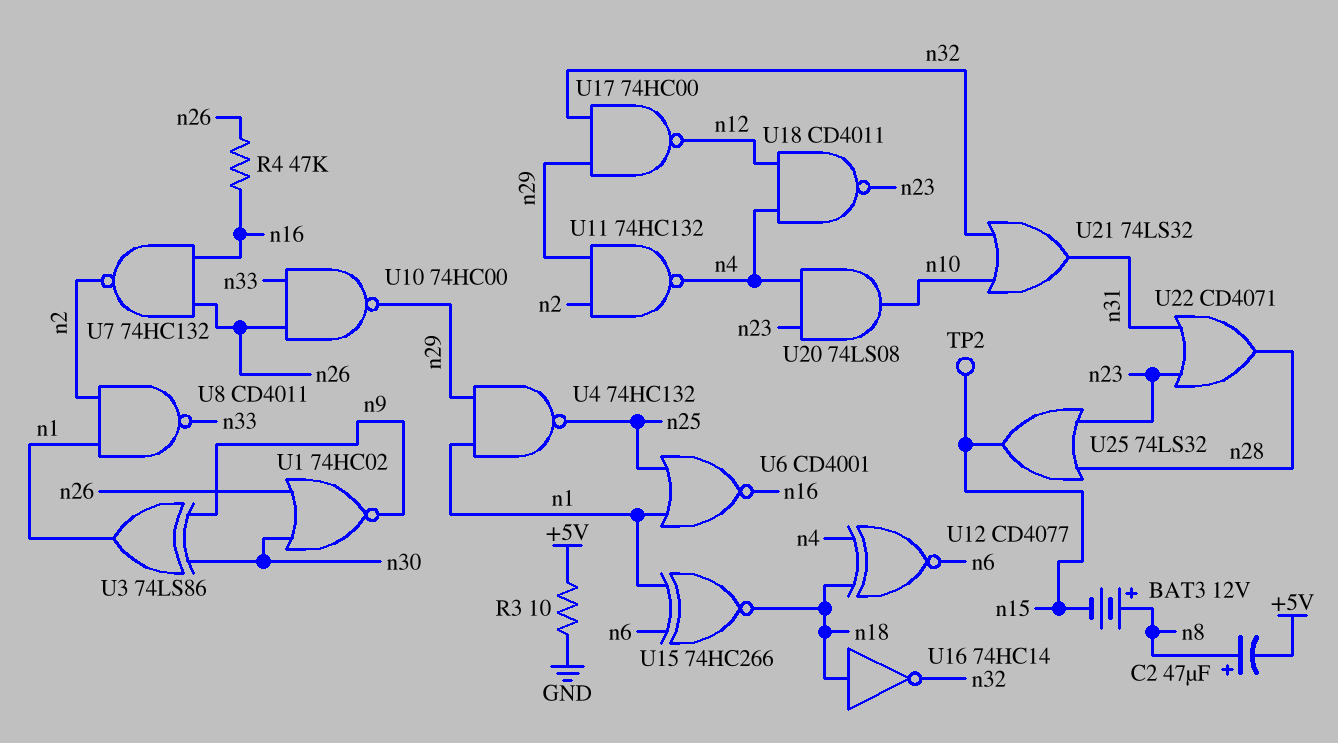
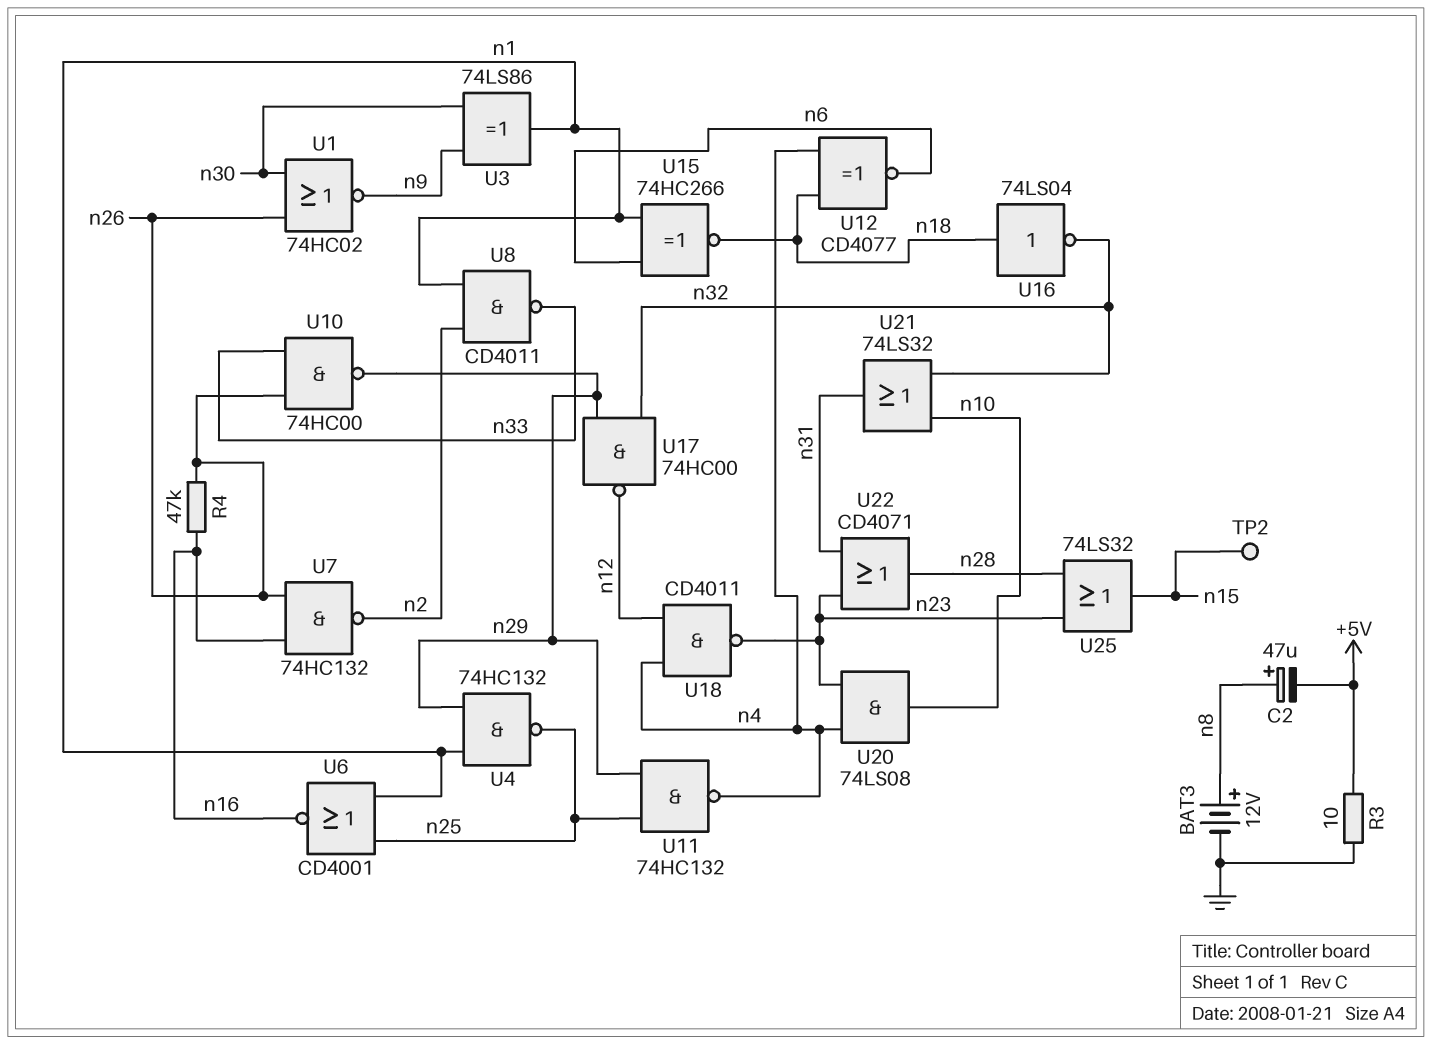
BAT3: 12V (plus n8, minus n15) -> 12V (plus n8, minus GND)
U11: NAND 74HC132 (in n2, in n29, out n4) -> NAND 74HC132 (in n25, in n29, out n4)
U16: NOT 74HC14 (in n18, out n32) -> NOT 74LS04 (in n18, out n32)

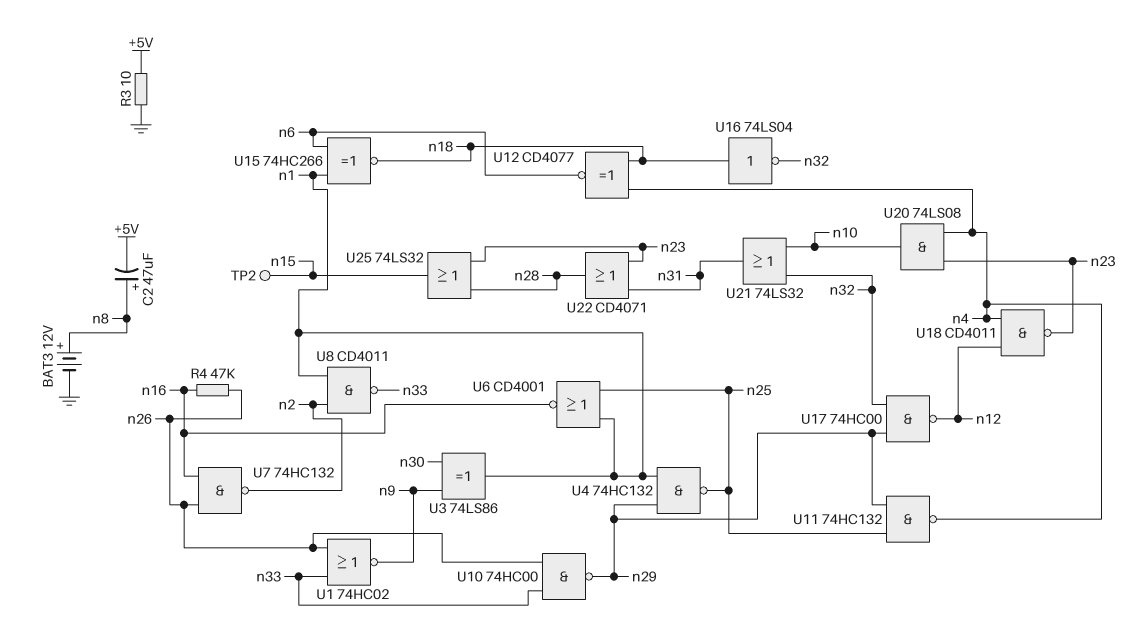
U1: NOR 74HC02 (in n26, in n30, out n9) -> NOR 74HC02 (in n26, in n33, out n9)

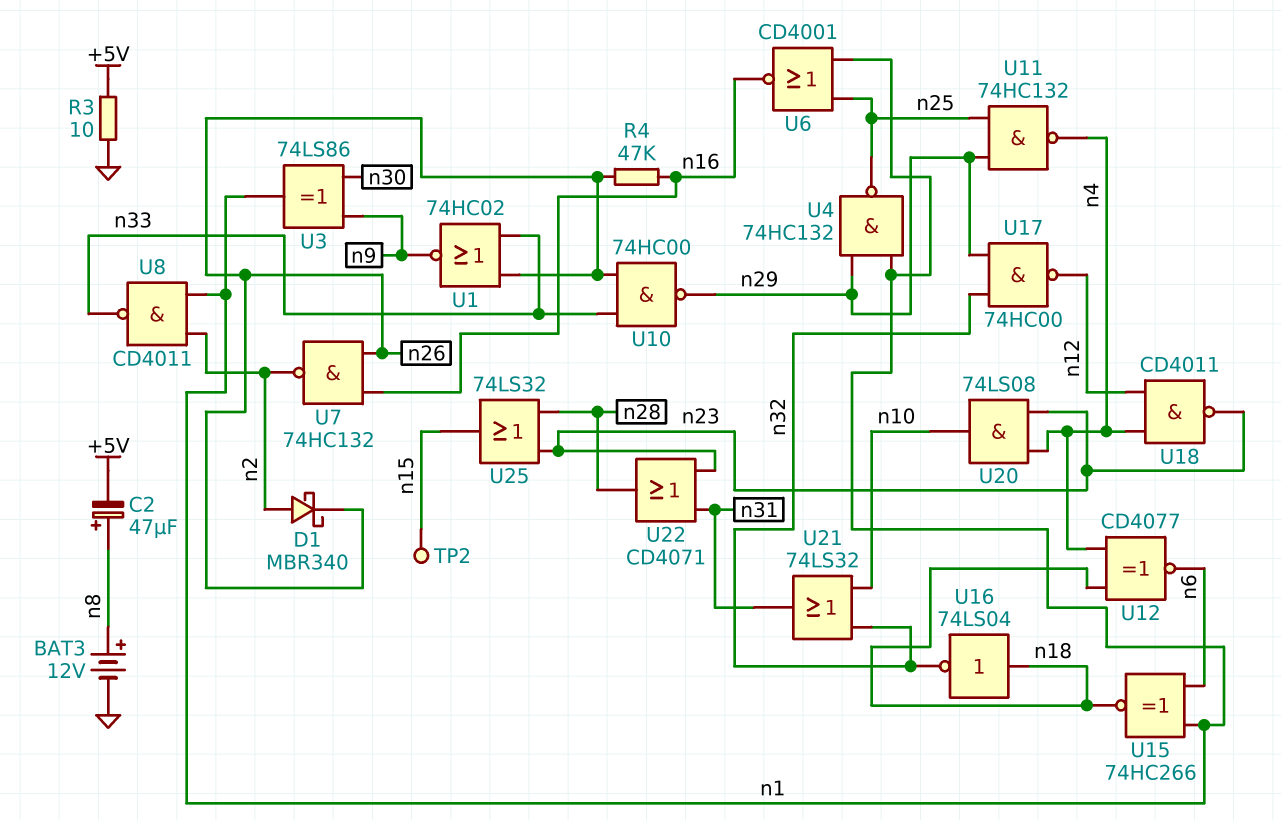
D1: none -> schottky MBR340 (A n2, K n26)

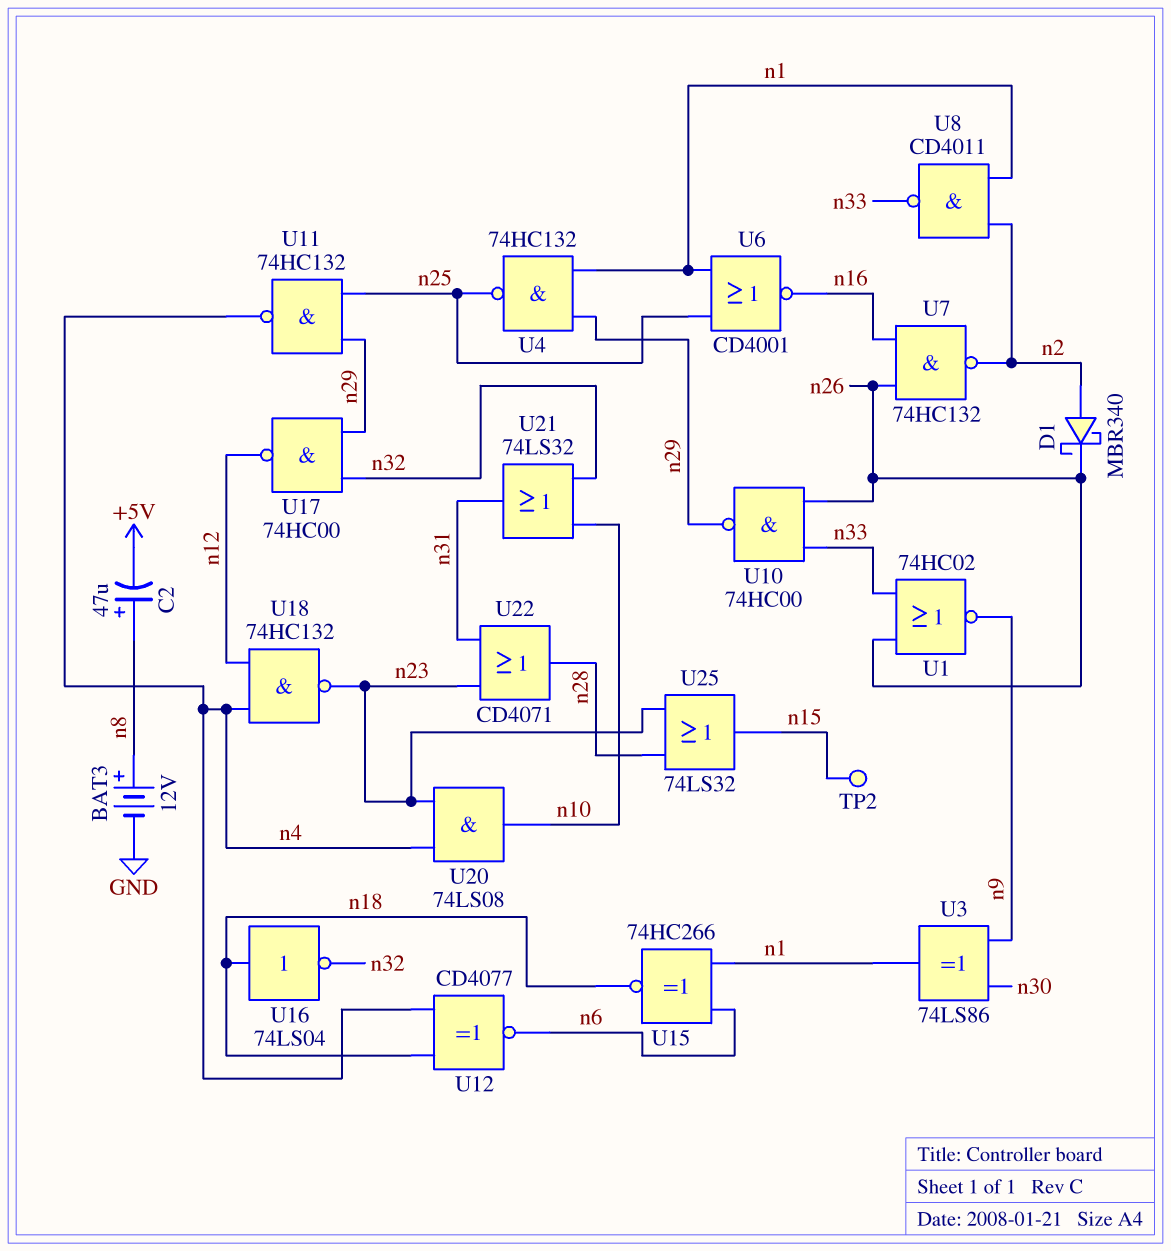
R3: 10 (+5V, GND) -> none
R4: 47k (n16, n26) -> none
U18: NAND CD4011 (in n4, in n12, out n23) -> NAND 74HC132 (in n4, in n12, out n23)

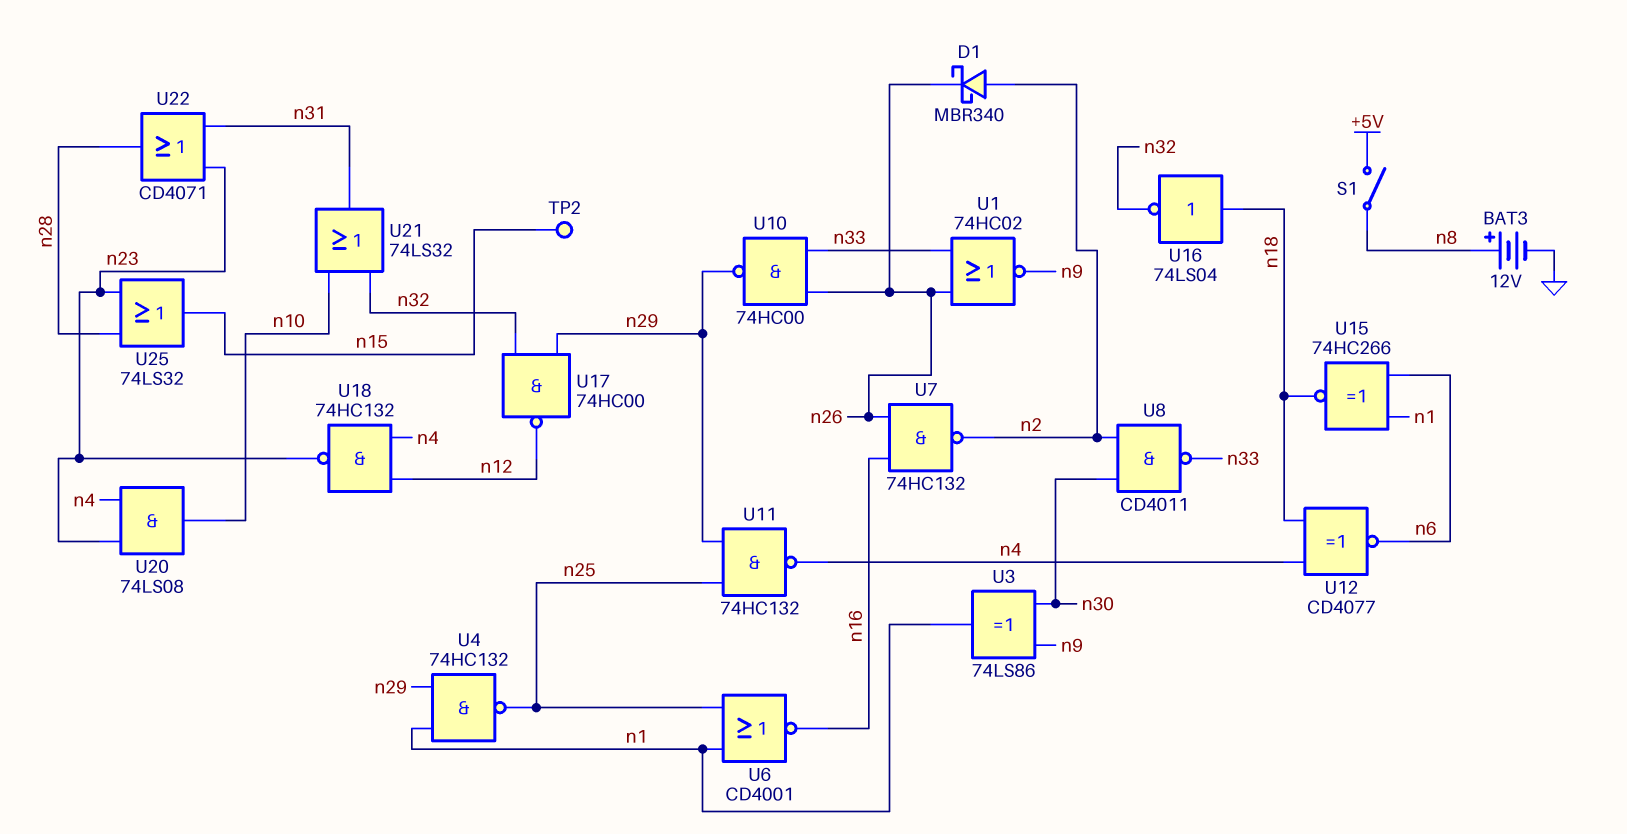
C2: 47uF (plus n8, minus +5V) -> none
S1: none -> switch (+5V, n8)
U8: NAND CD4011 (in n1, in n2, out n33) -> NAND CD4011 (in n2, in n30, out n33)

